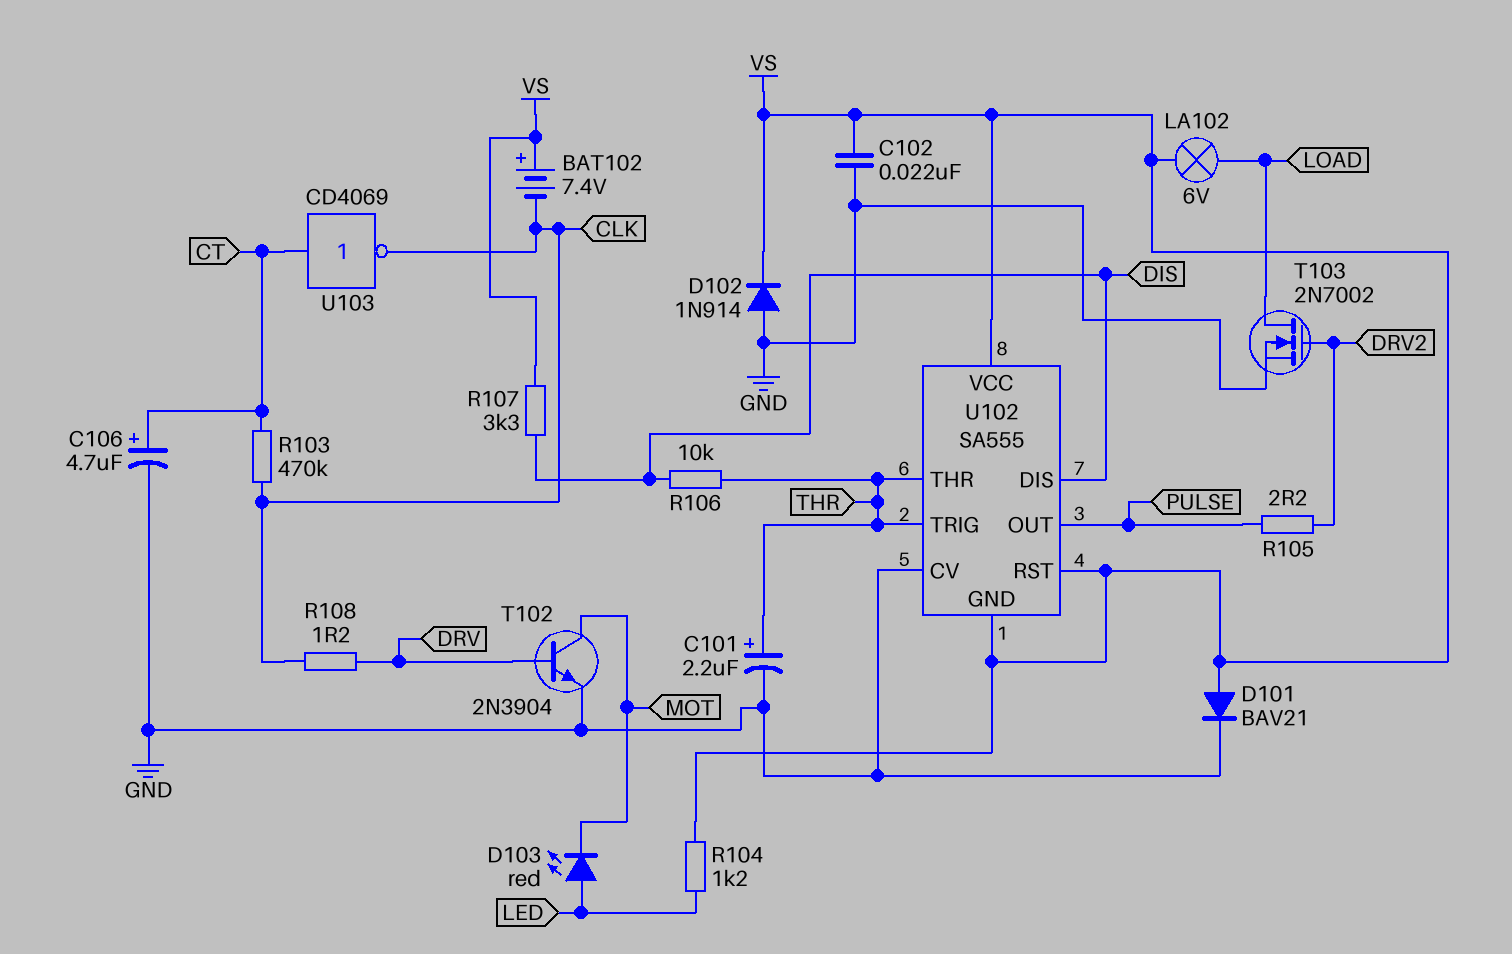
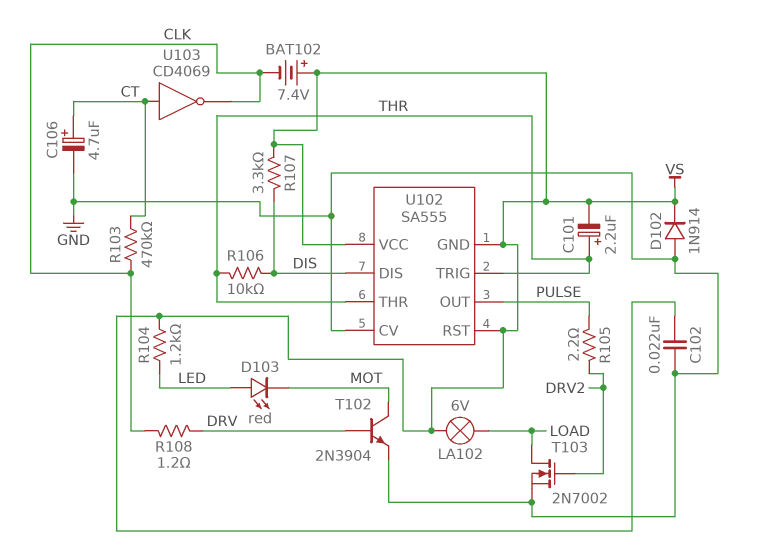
C101: 2.2uF (plus THR, minus GND) -> 2.2uF (plus THR, minus VS)
D101: diode BAV21 (A VS, K GND) -> none

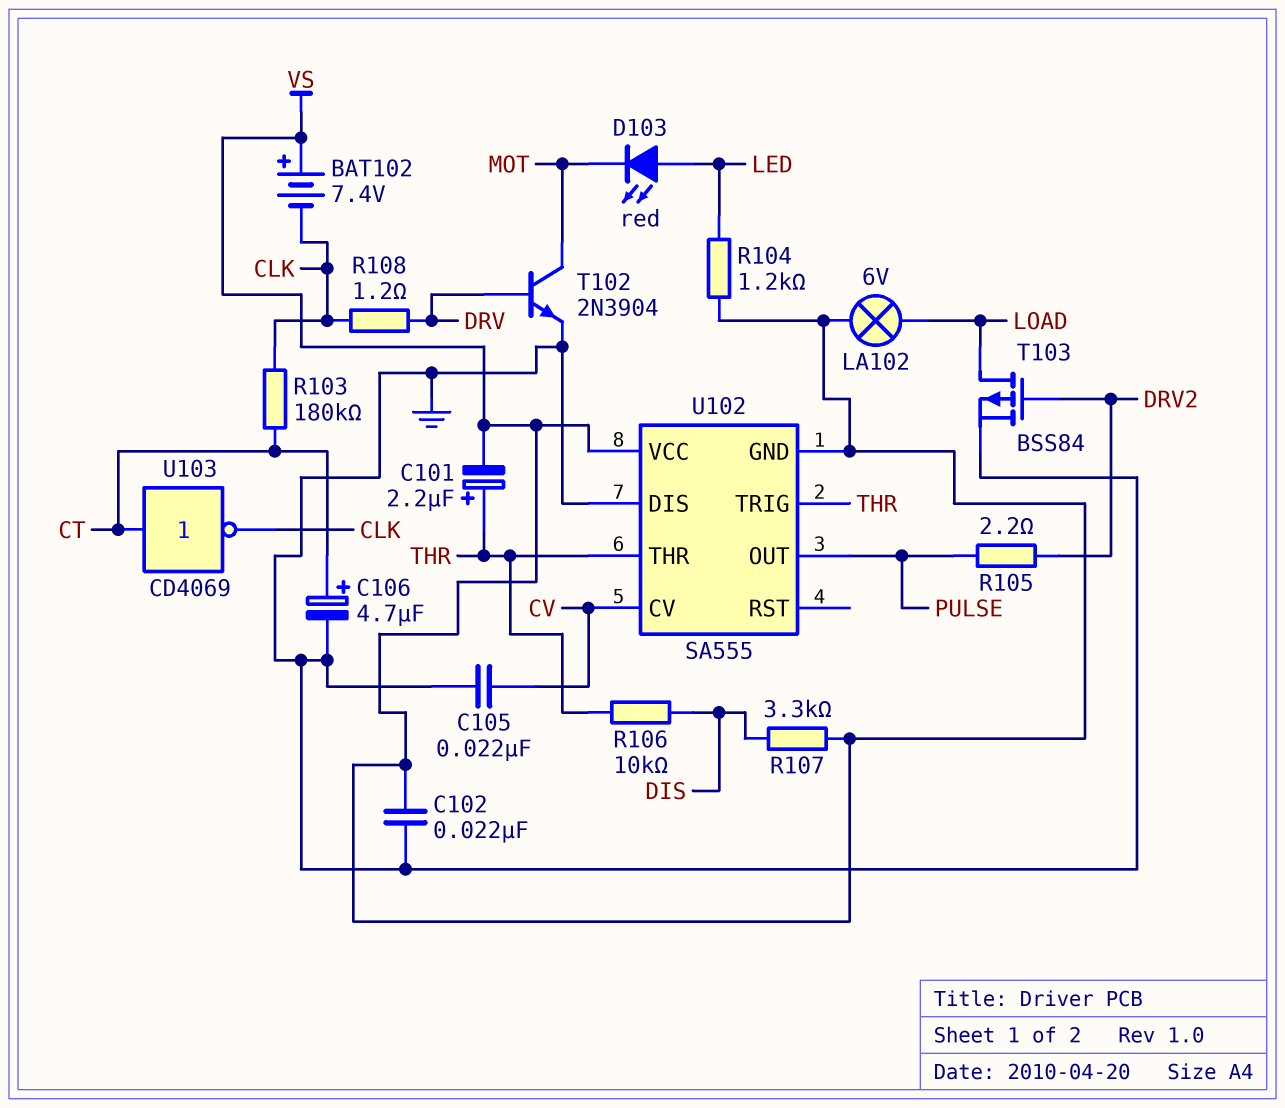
C105: none -> 22nF (CV, GND)
D102: diode 1N914 (A GND, K VS) -> none
R103: 470k (CLK, CT) -> 180k (CLK, CT)
T103: NMOS 2N7002 (G DRV2, D LOAD, S GND) -> PMOS BSS84 (G DRV2, D LOAD, S GND)
U102 pin CV: GND -> CV
U102 pin DIS: DIS -> GND
U102 pin RST: VS -> none

